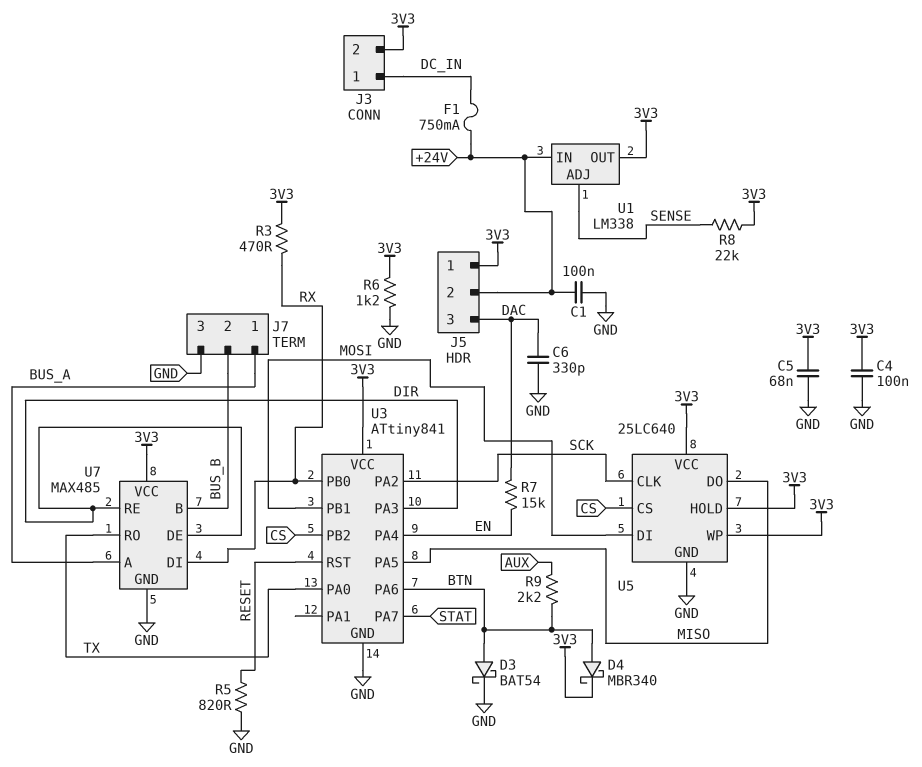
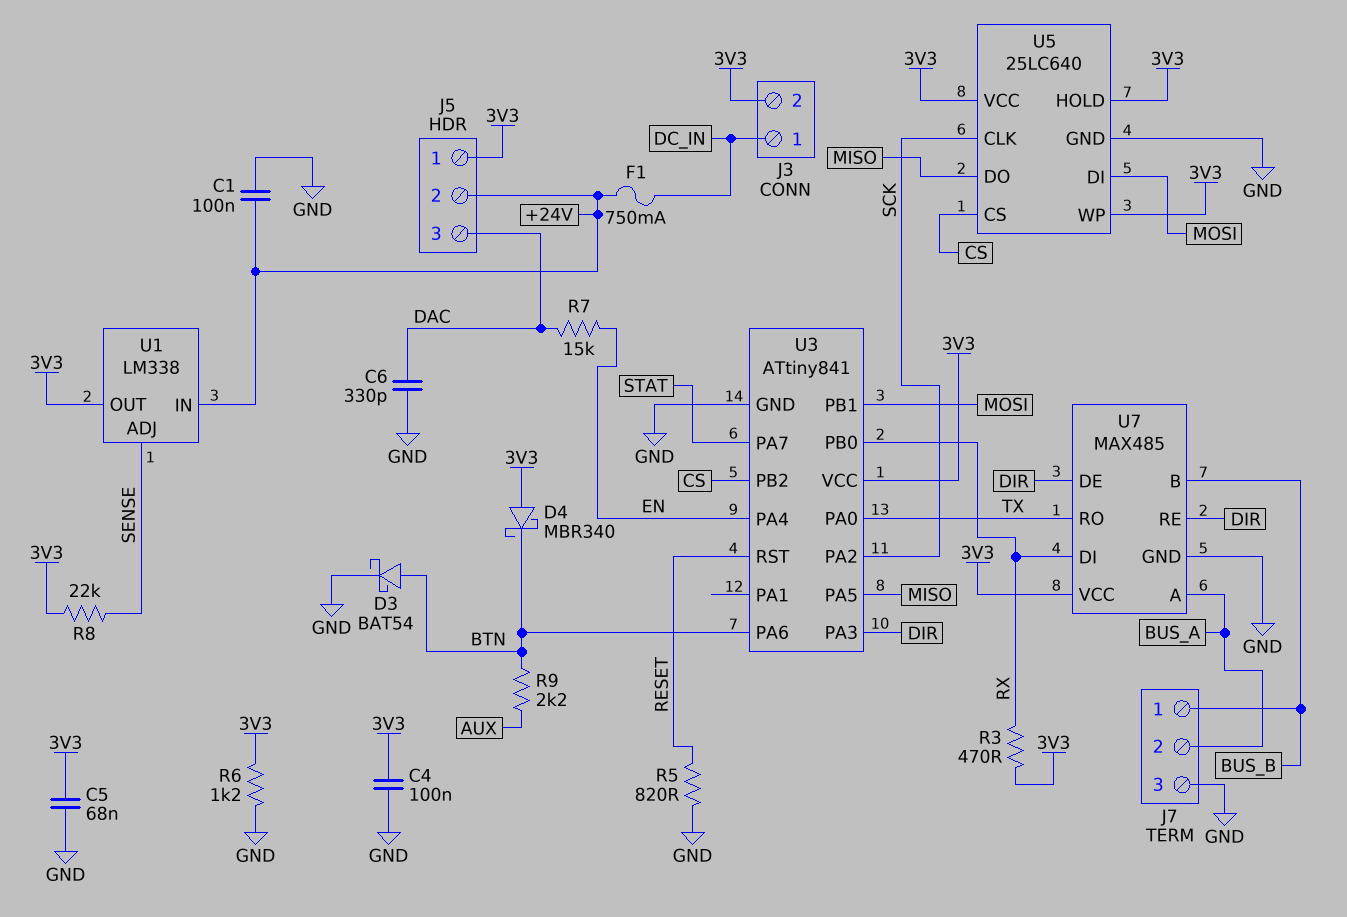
D4: schottky MBR340 (A BTN, K 3V3) -> schottky MBR340 (A 3V3, K BTN)
J7 pin 1: BUS_A -> BUS_B
J7 pin 2: BUS_B -> BUS_A

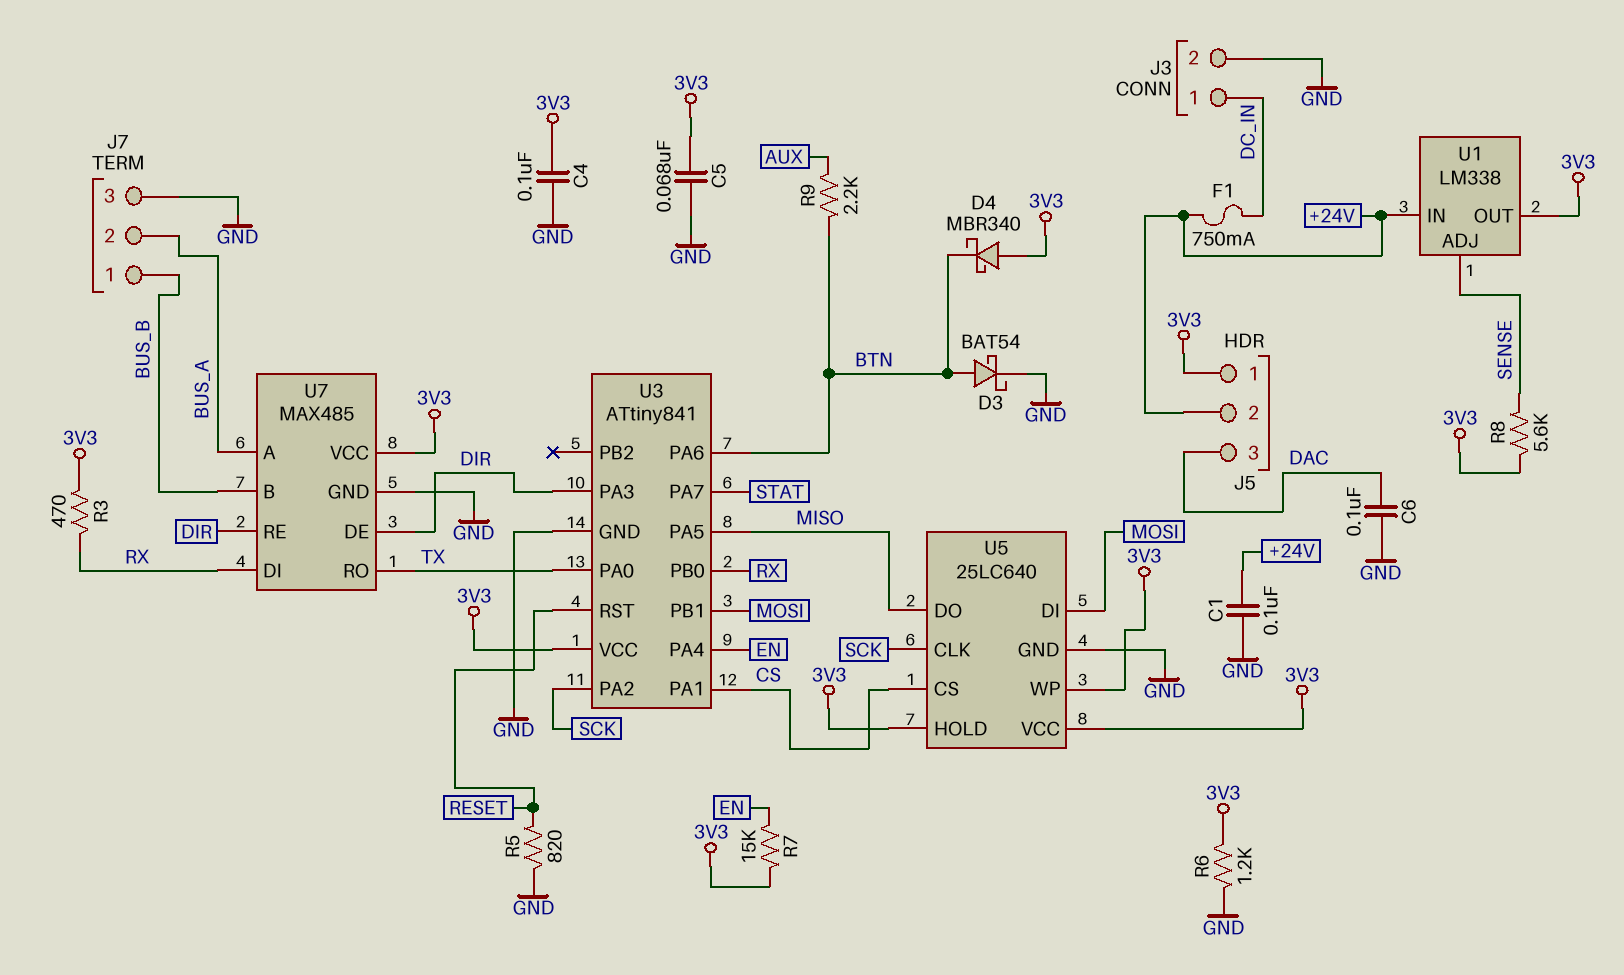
C6: 330pF (DAC, GND) -> 100nF (DAC, GND)
J3 pin 2: 3V3 -> GND
R7: 15k (DAC, EN) -> 15k (3V3, EN)
R8: 22k (3V3, SENSE) -> 5.6k (3V3, SENSE)
U3 pin PA1: none -> CS
U3 pin PB2: CS -> none

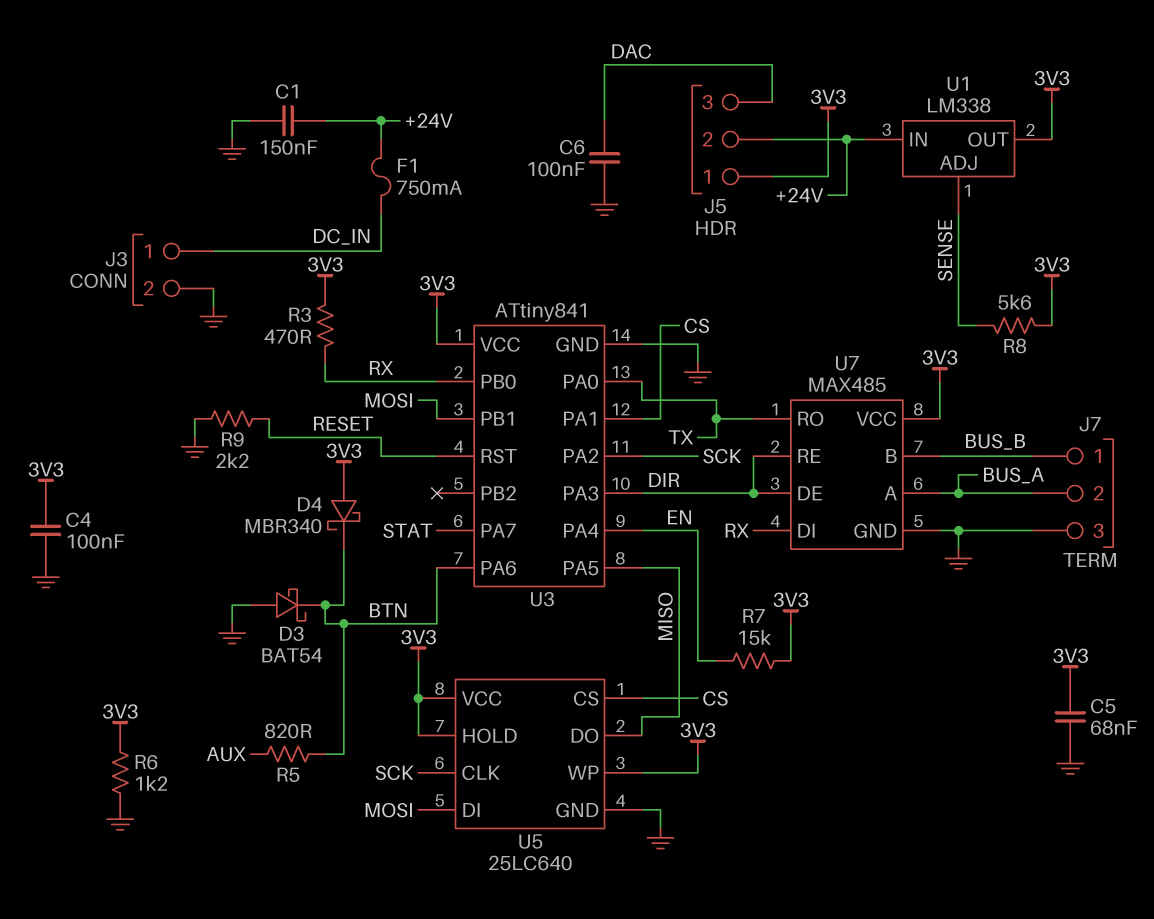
C1: 100nF (+24V, GND) -> 150nF (+24V, GND)
D3: schottky BAT54 (A BTN, K GND) -> schottky BAT54 (A GND, K BTN)
R5: 820 (GND, RESET) -> 820 (AUX, BTN)
R9: 2.2k (AUX, BTN) -> 2.2k (GND, RESET)

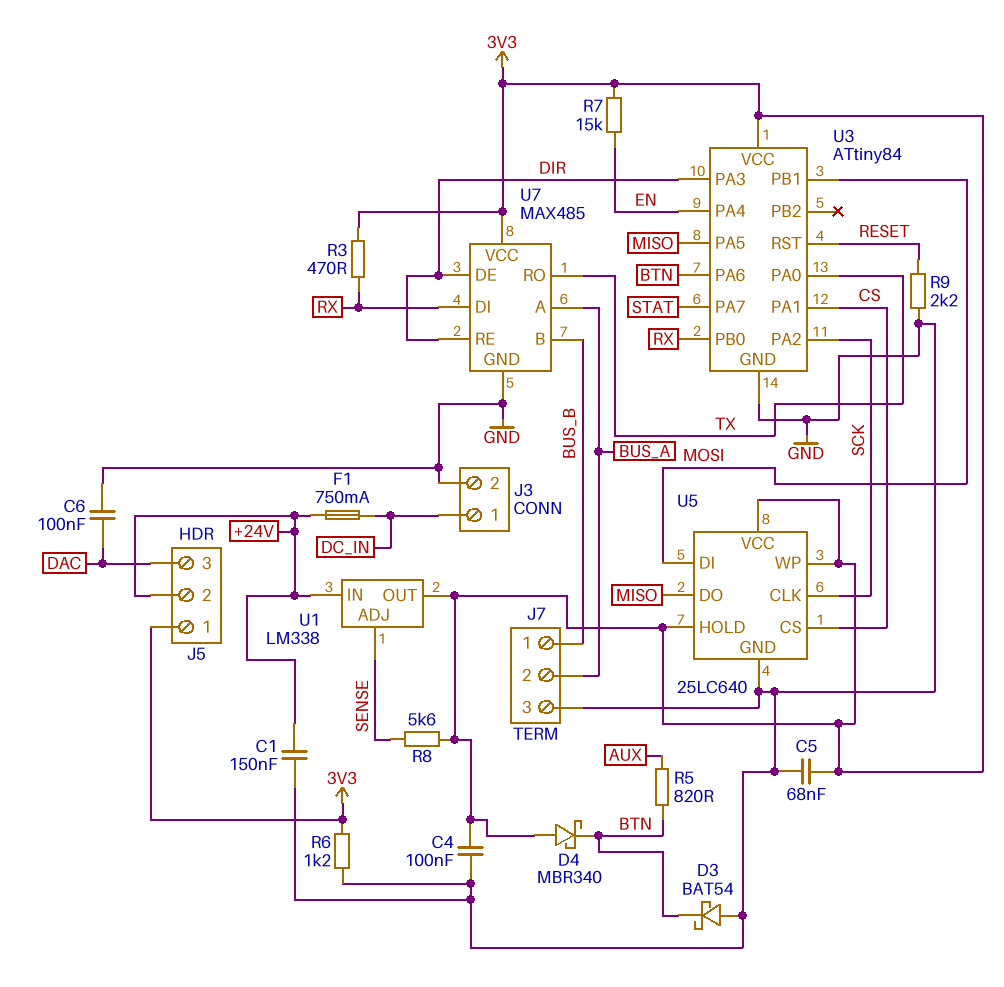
U3: ATtiny841 -> ATtiny84

